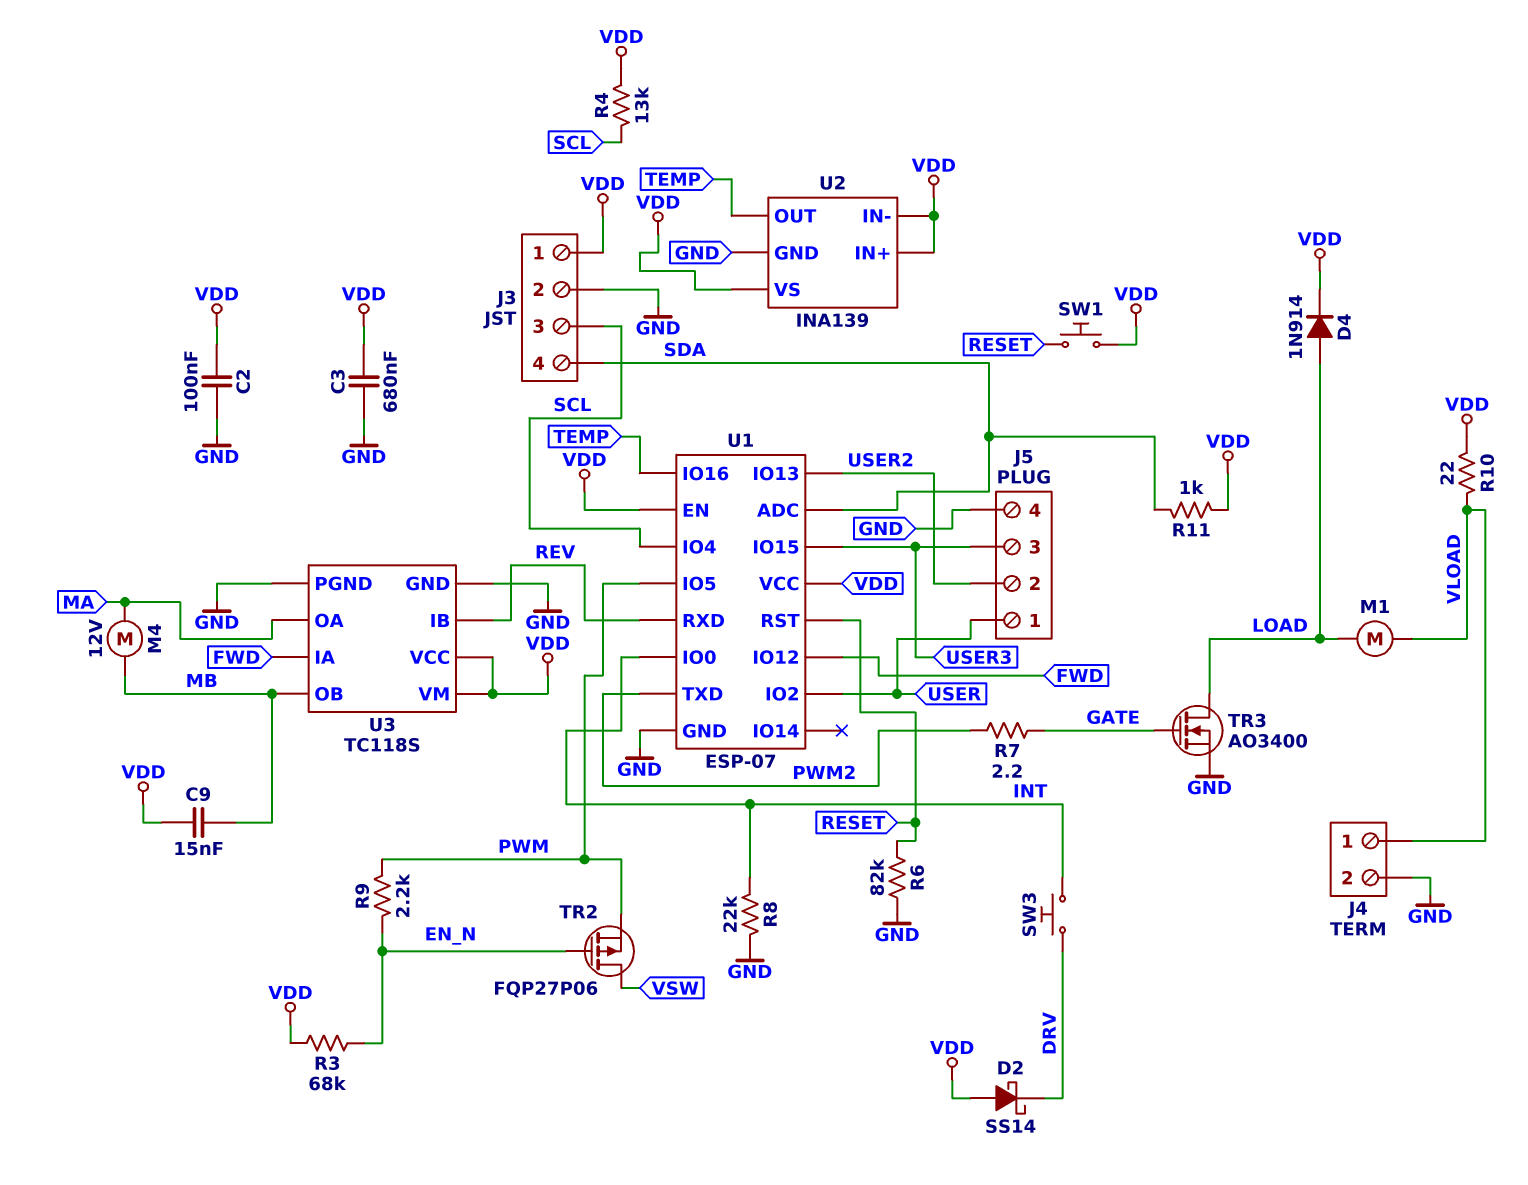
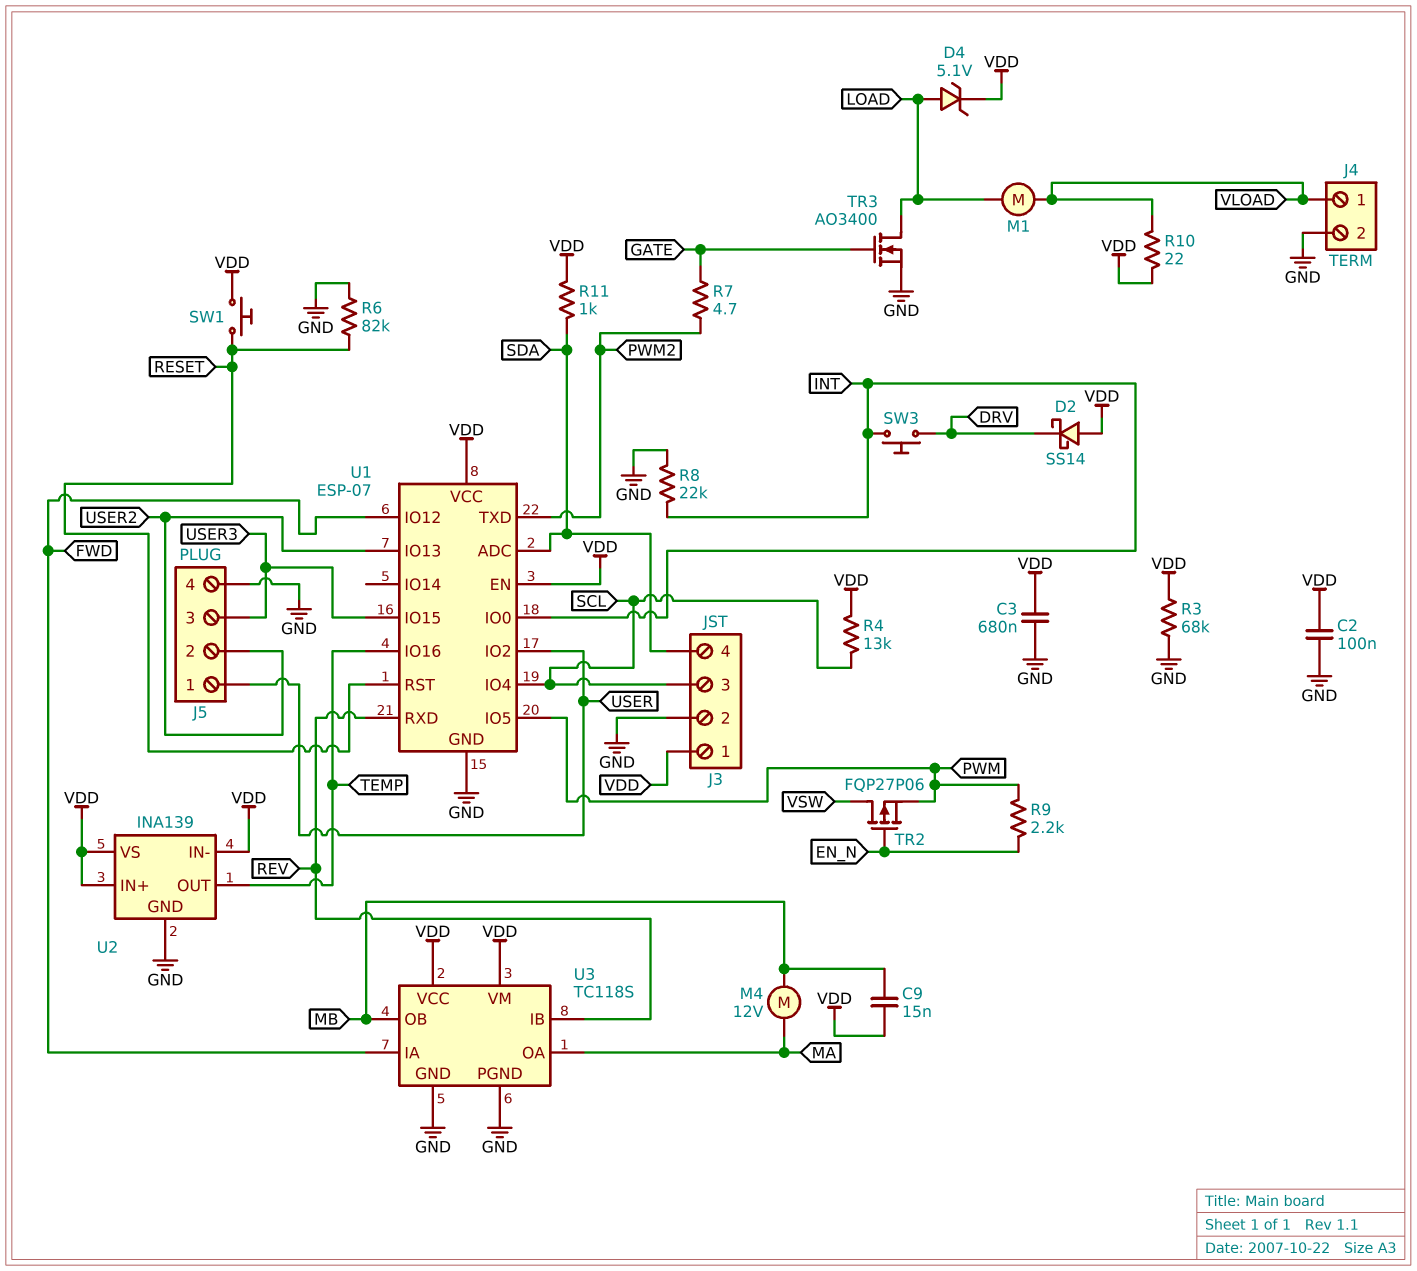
D4: diode 1N914 (A LOAD, K VDD) -> zener 5.1V (A LOAD, K VDD)
R3: 68k (EN_N, VDD) -> 68k (GND, VDD)
R7: 2.2 (GATE, PWM2) -> 4.7 (GATE, PWM2)

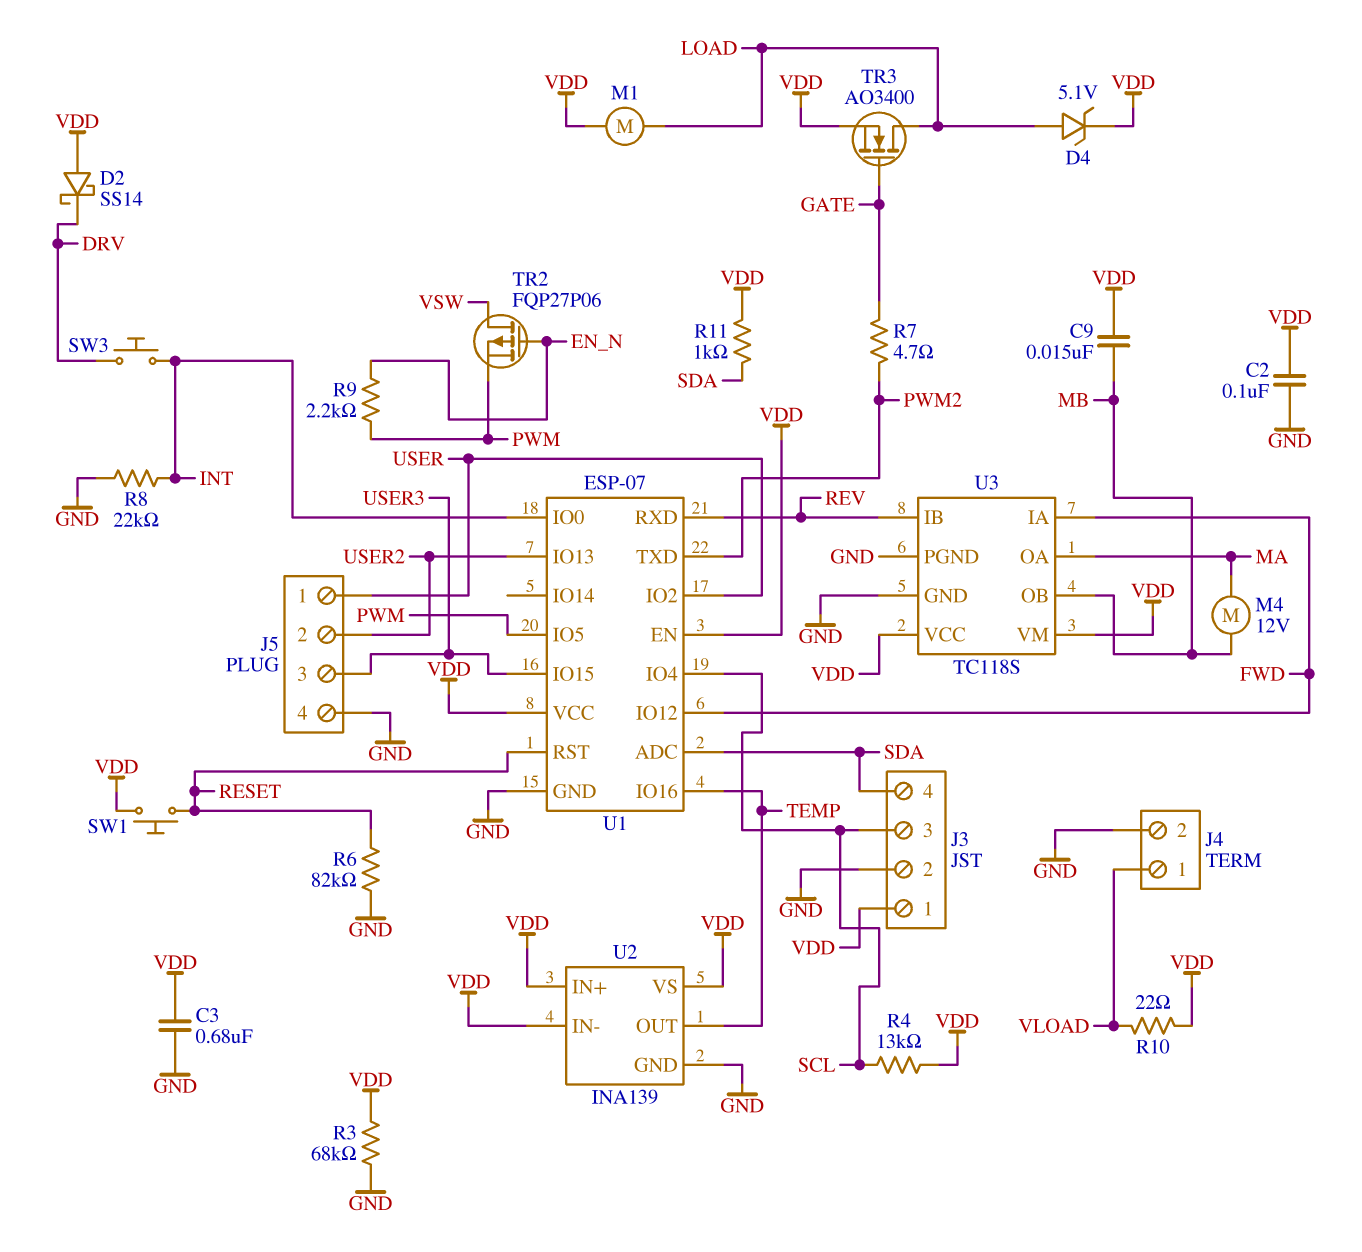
M1: motor (LOAD, VLOAD) -> motor (LOAD, VDD)
TR3: NMOS AO3400 (G GATE, D LOAD, S GND) -> NMOS AO3400 (G GATE, D LOAD, S VDD)

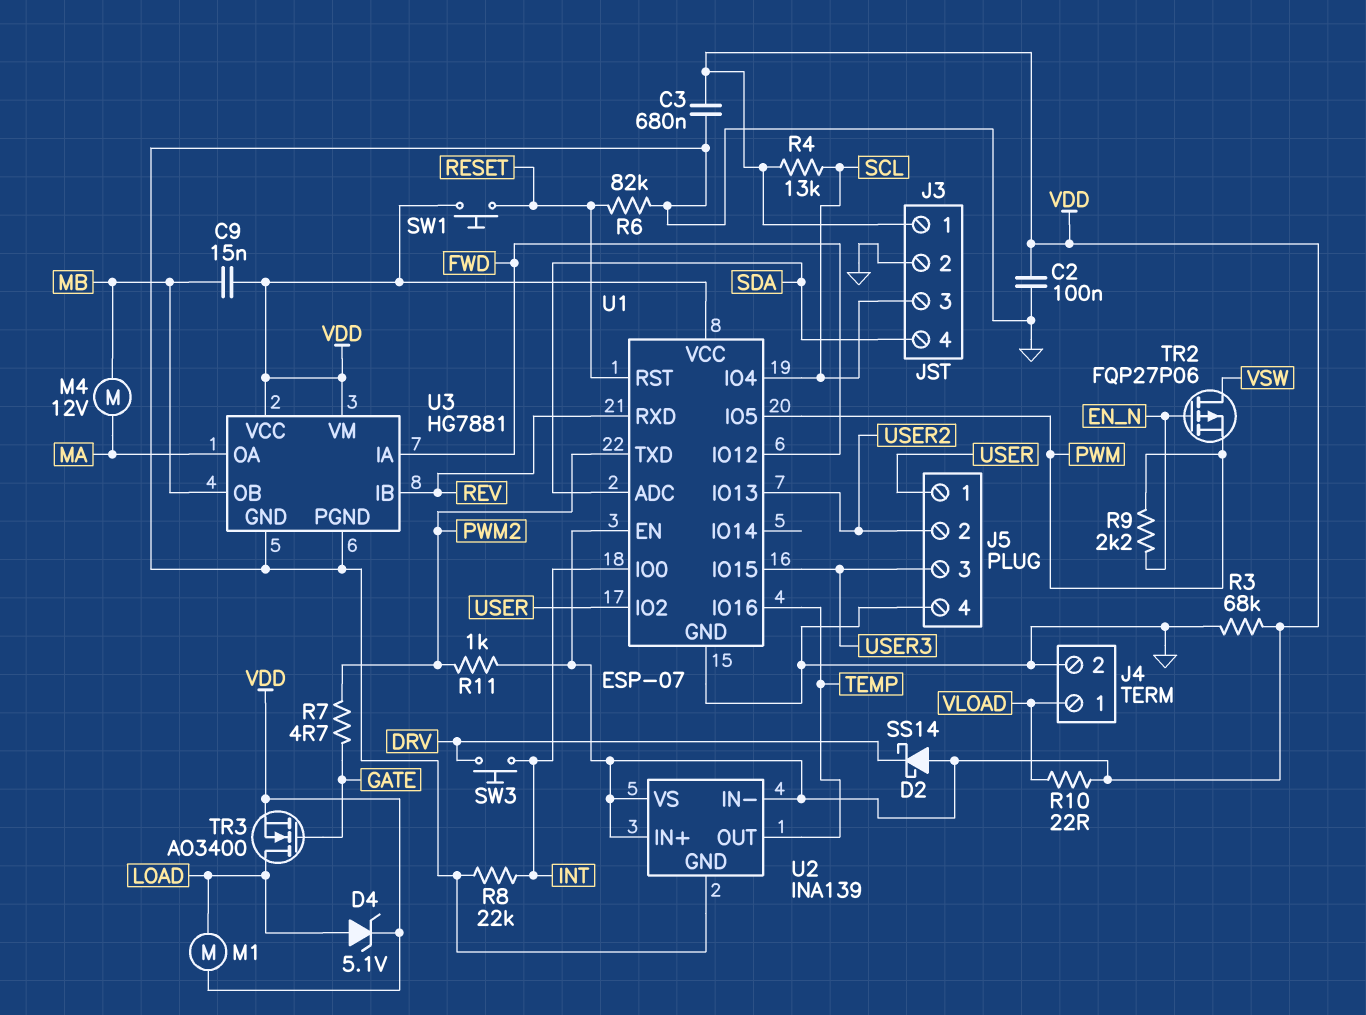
R11: 1k (SDA, VDD) -> 1k (PWM2, VDD)
U3: TC118S -> HG7881

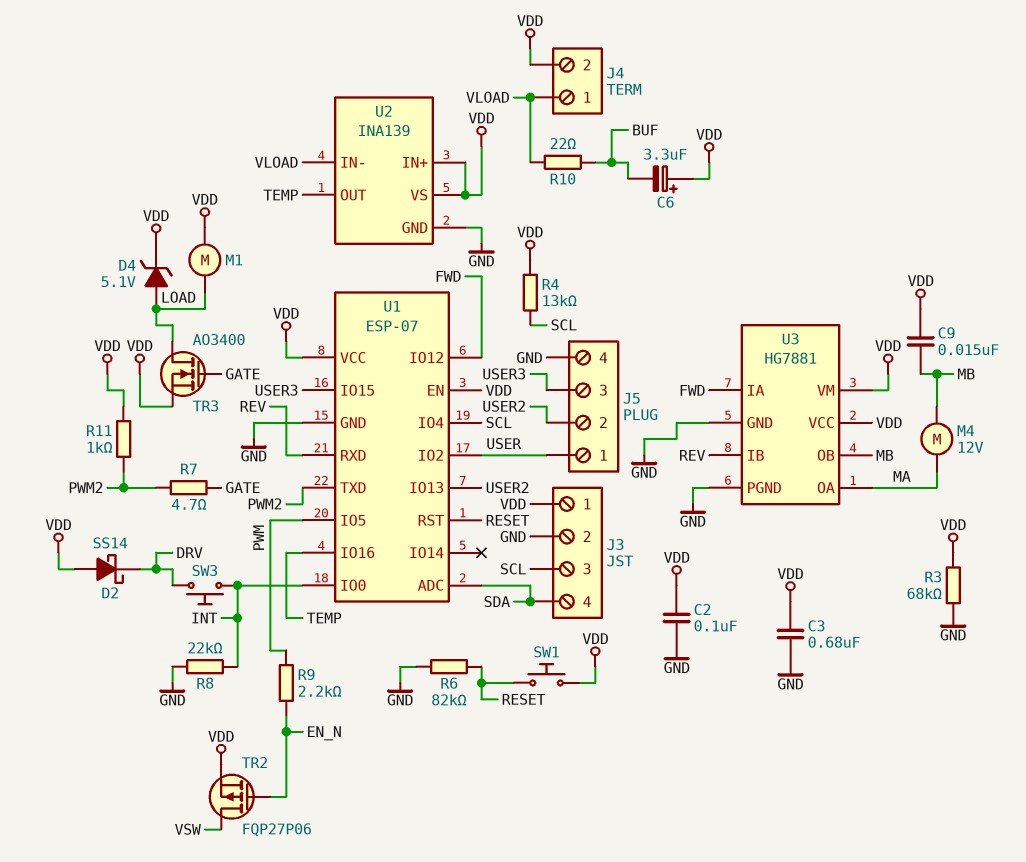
C6: none -> 3.3uF (plus VDD, minus BUF)
J4 pin 2: GND -> VDD
R10: 22 (VDD, VLOAD) -> 22 (BUF, VLOAD)
TR2: PMOS FQP27P06 (G EN_N, D VSW, S PWM) -> PMOS FQP27P06 (G EN_N, D VSW, S VDD)
U2 pin IN-: VDD -> VLOAD

